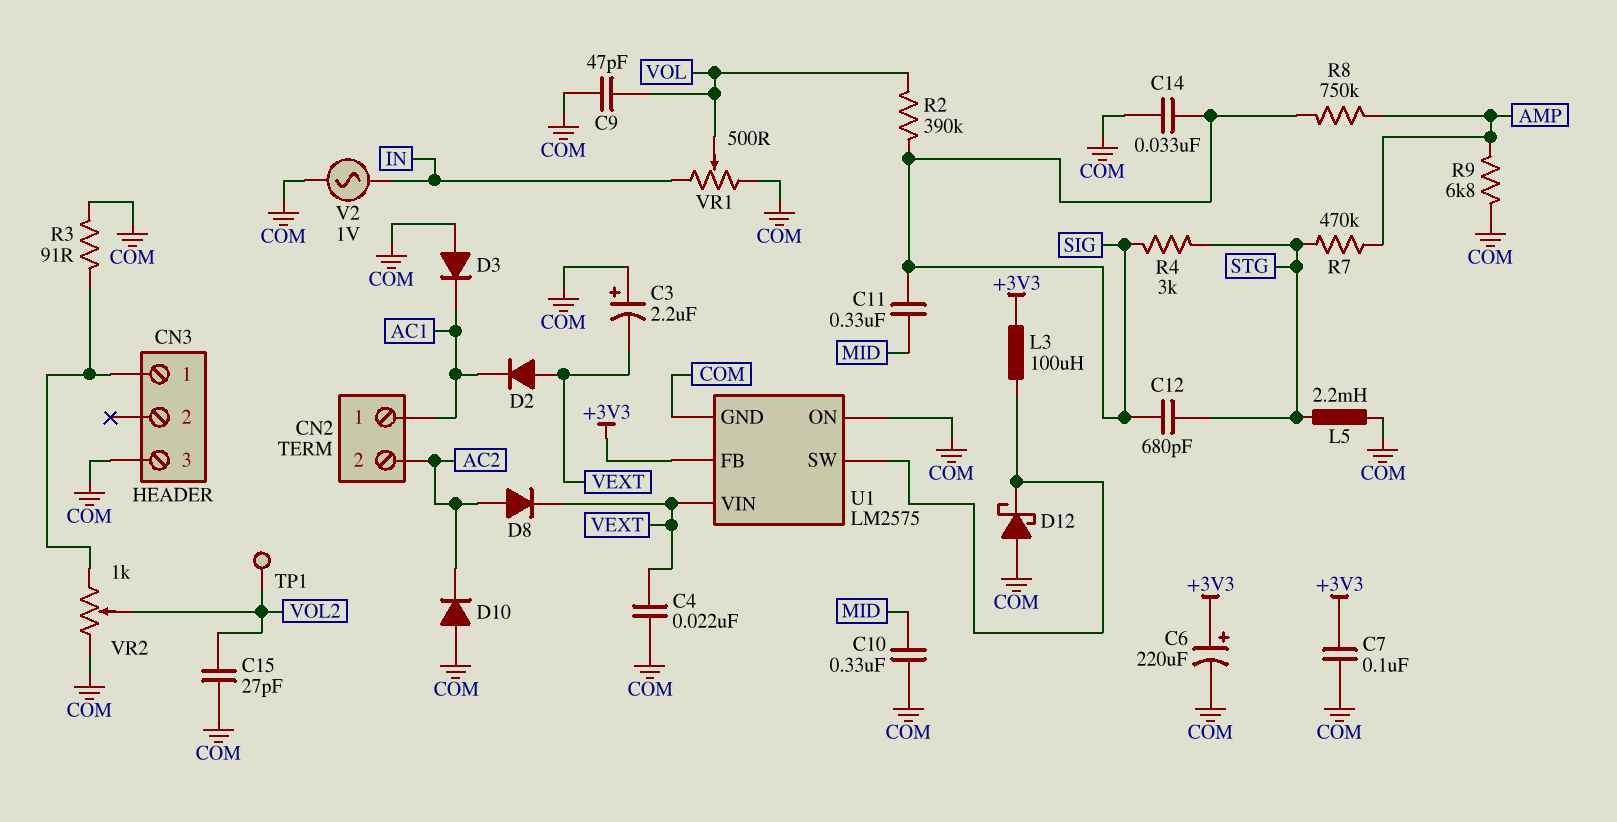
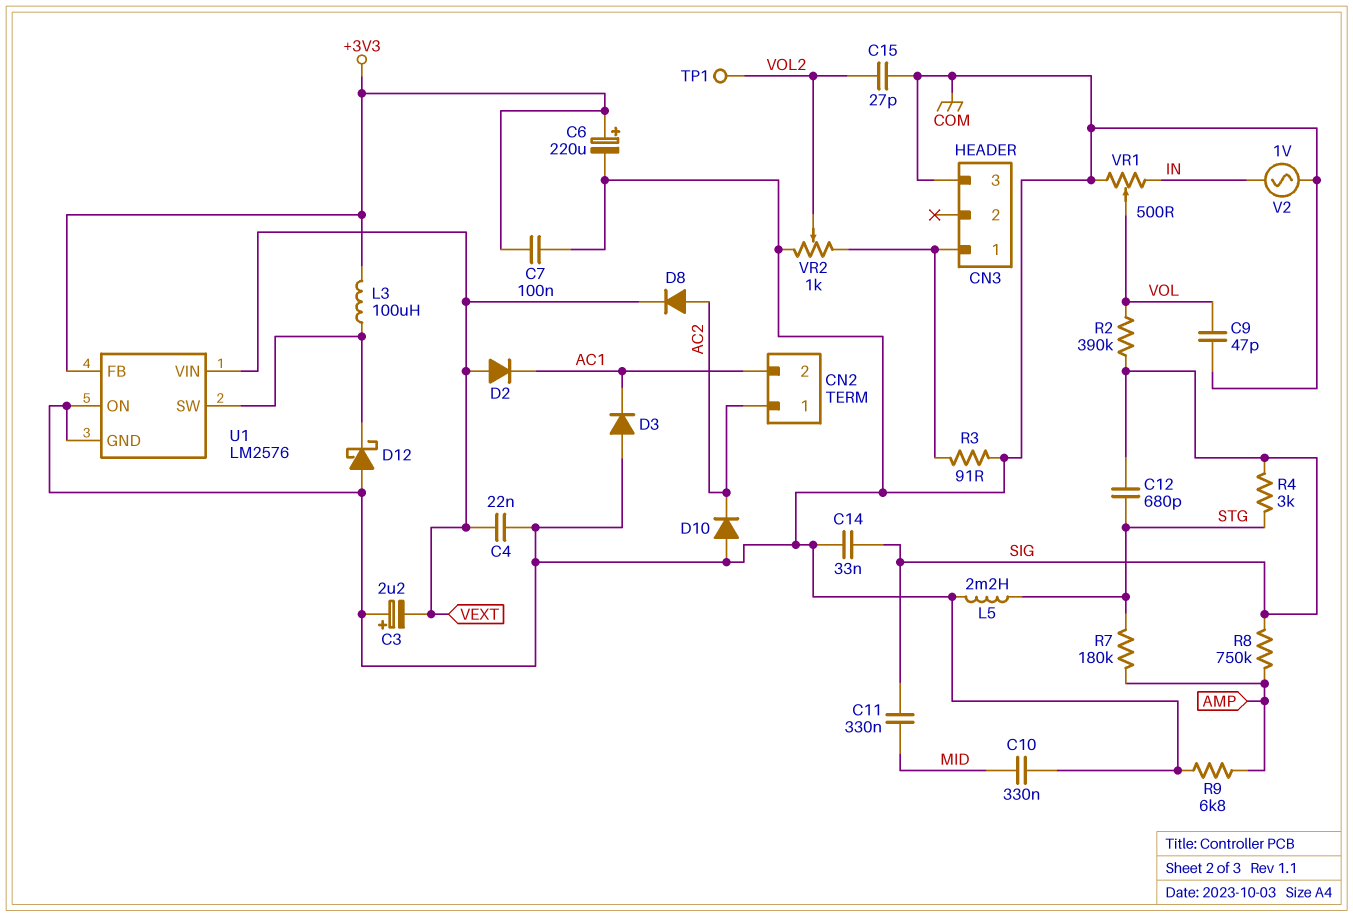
CN2 pin 1: AC1 -> AC2
CN2 pin 2: AC2 -> AC1
R7: 470k (AMP, STG) -> 180k (AMP, STG)
U1: LM2575 -> LM2576

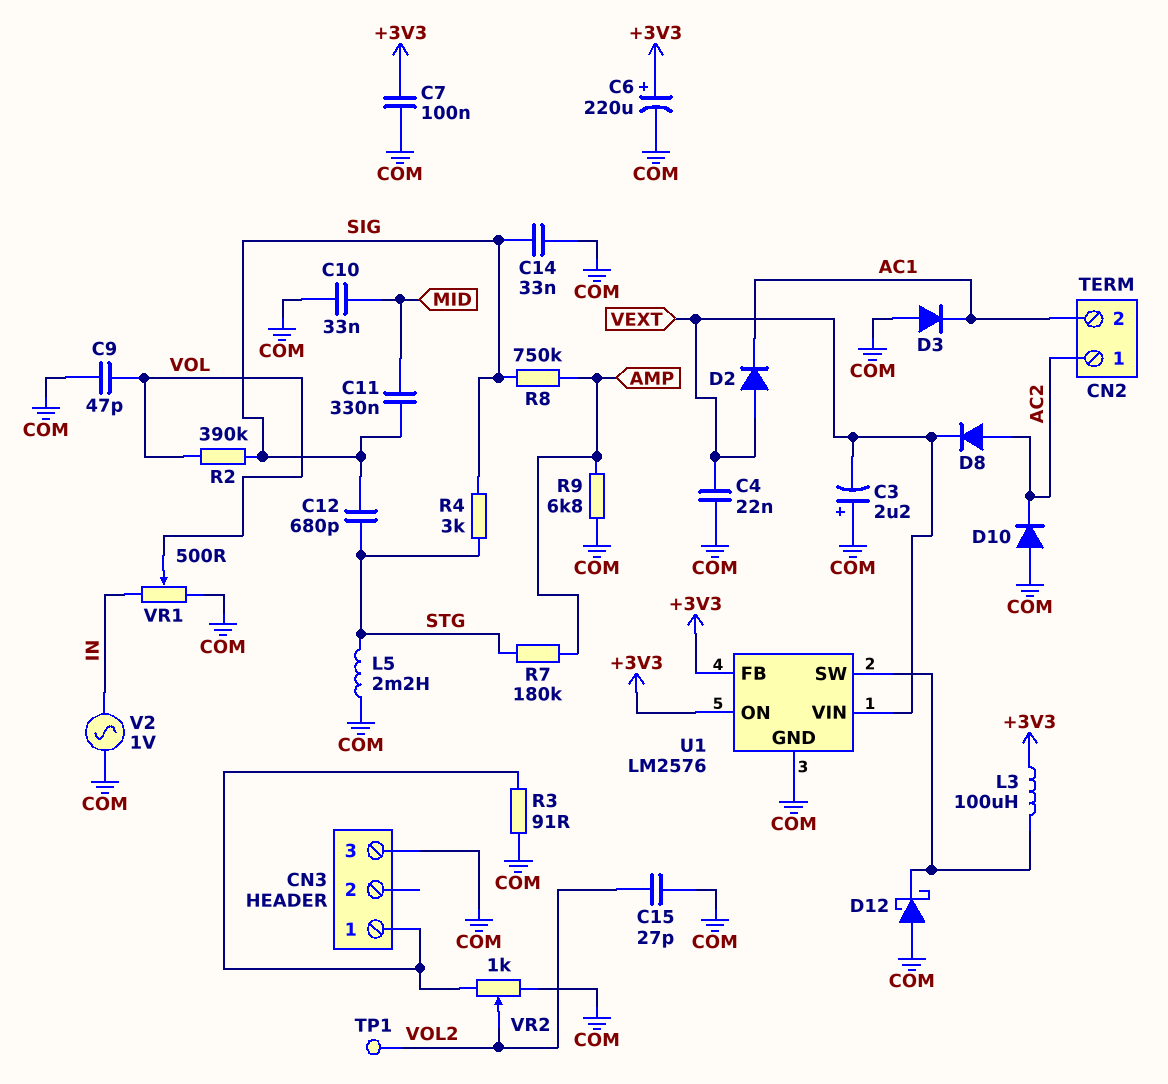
C10: 330nF (COM, MID) -> 33nF (COM, MID)
U1 pin ON: COM -> +3V3

